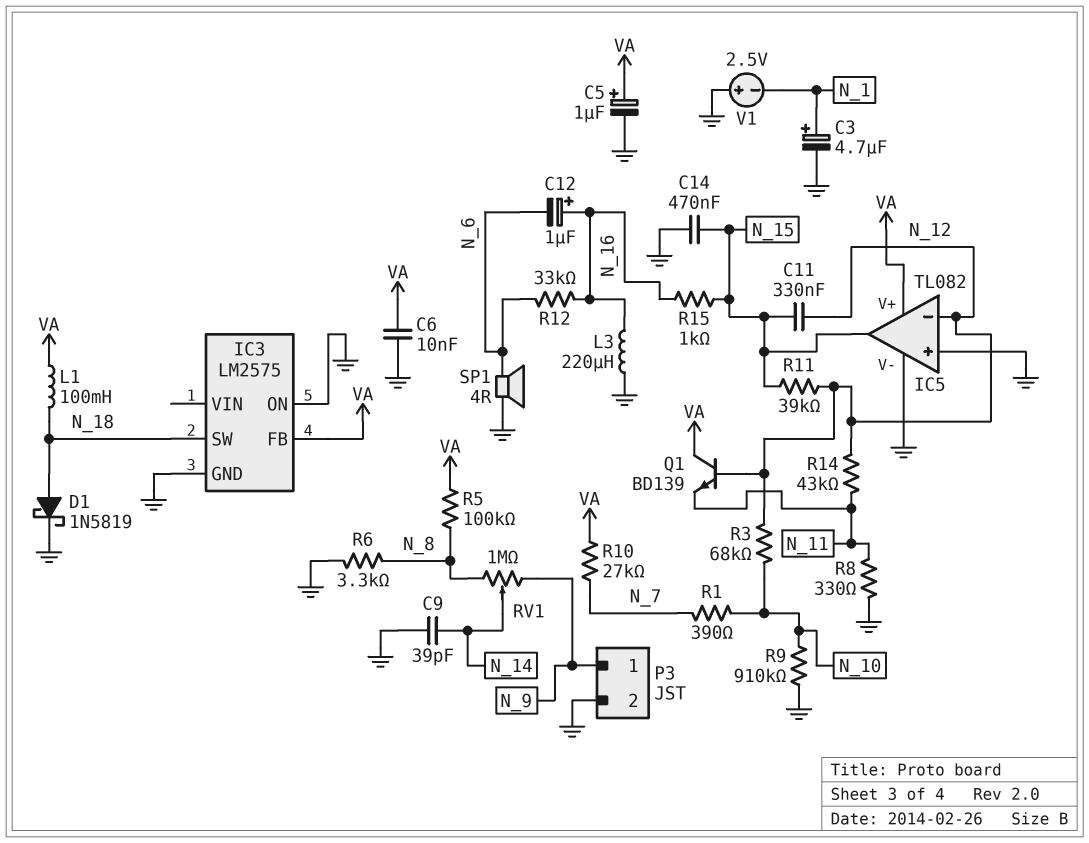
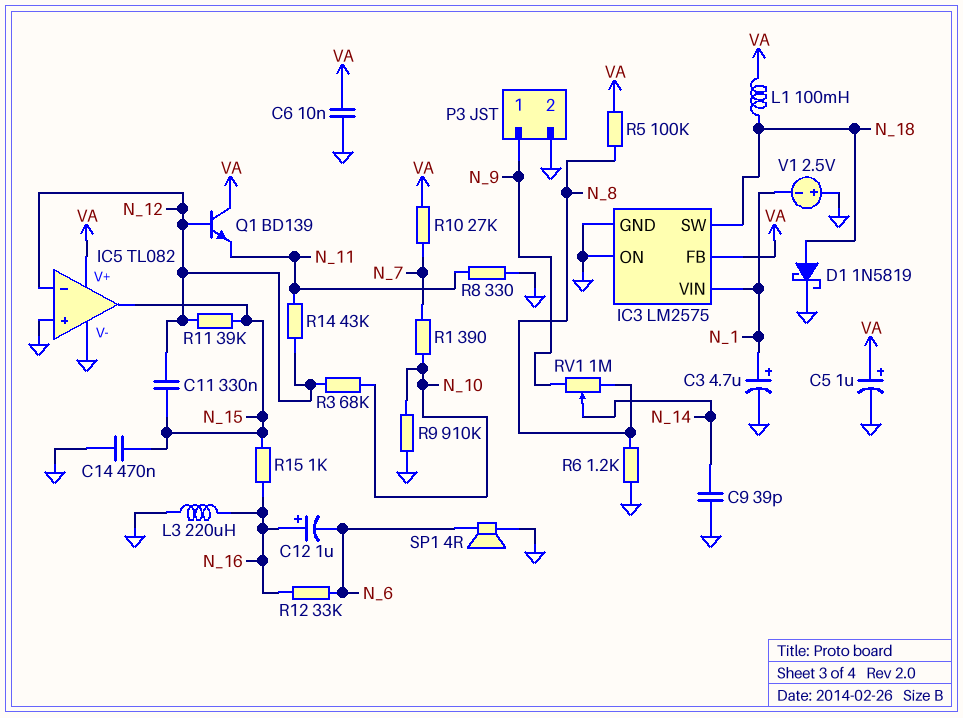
IC3 pin VIN: none -> N_1
R6: 3.3k (GND, N_8) -> 1.2k (GND, N_8)

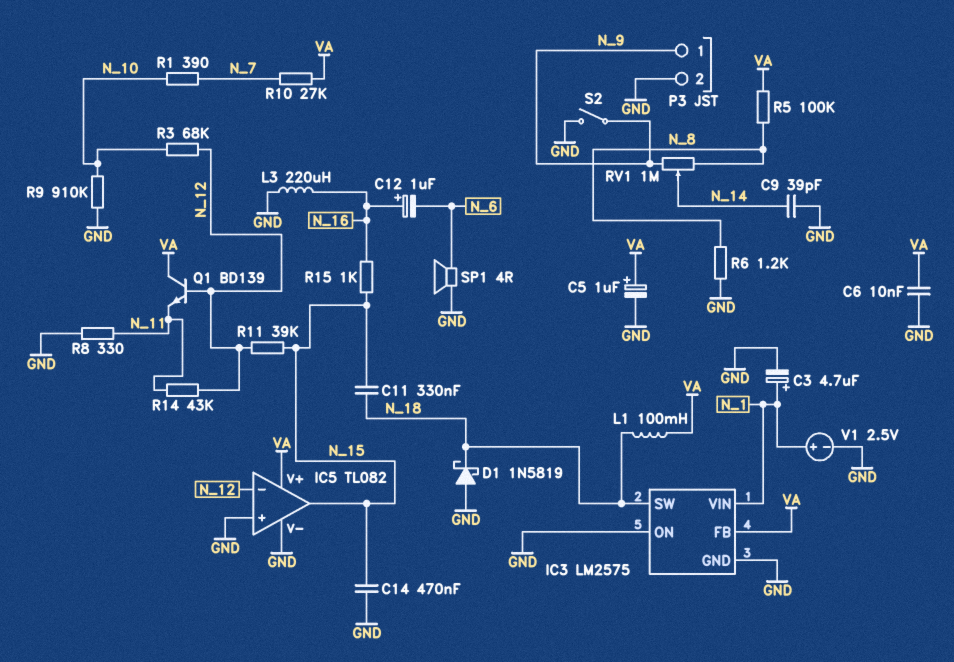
C11: 330nF (N_12, N_15) -> 330nF (N_15, N_18)
D1: schottky 1N5819 (A N_18, K GND) -> schottky 1N5819 (A GND, K N_18)
R12: 33k (N_6, N_16) -> none
S2: none -> switch (GND, N_9)
V1: 2.5V (plus GND, minus N_1) -> 2.5V (plus N_1, minus GND)

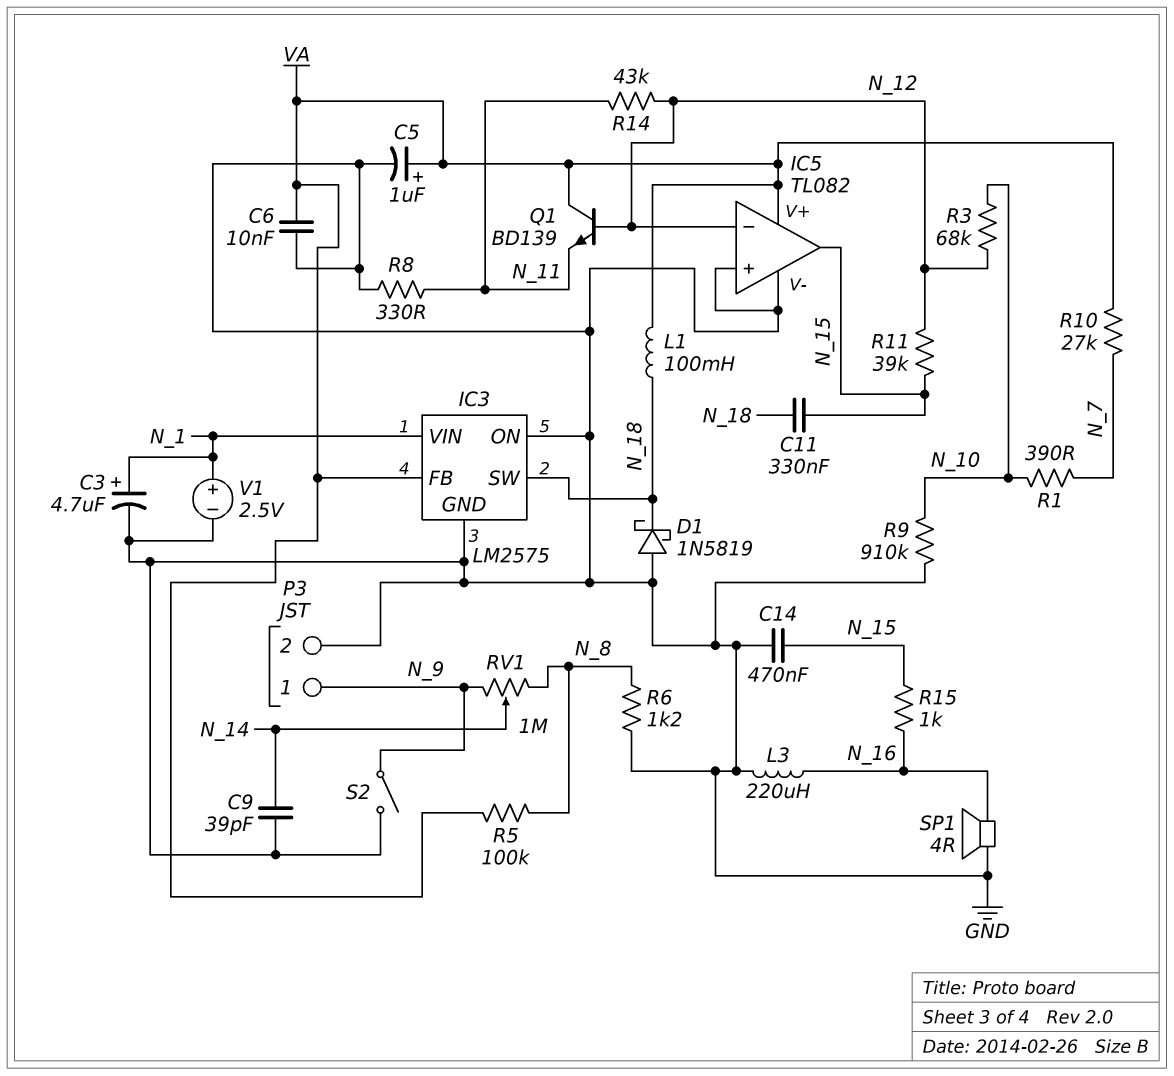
C12: 1uF (plus N_16, minus N_6) -> none
SP1: speaker 4R (GND, N_6) -> speaker 4R (GND, N_16)

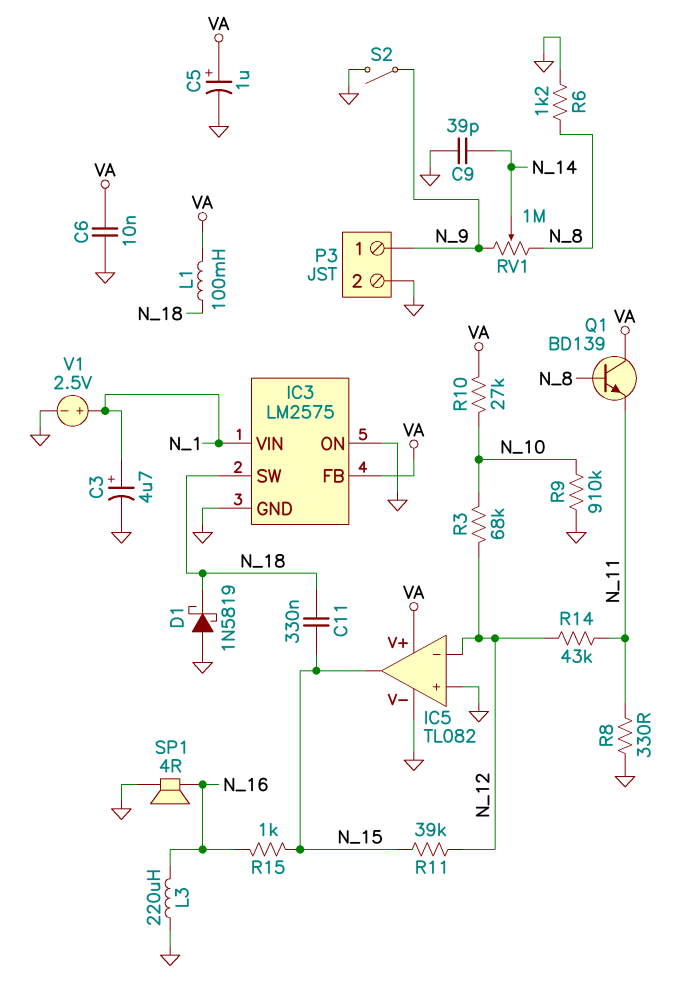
C14: 470nF (GND, N_15) -> none
Q1: NPN BD139 (B N_12, C VA, E N_11) -> NPN BD139 (B N_8, C VA, E N_11)
R1: 390 (N_7, N_10) -> none
R5: 100k (N_8, VA) -> none
R10: 27k (N_7, VA) -> 27k (N_10, VA)

